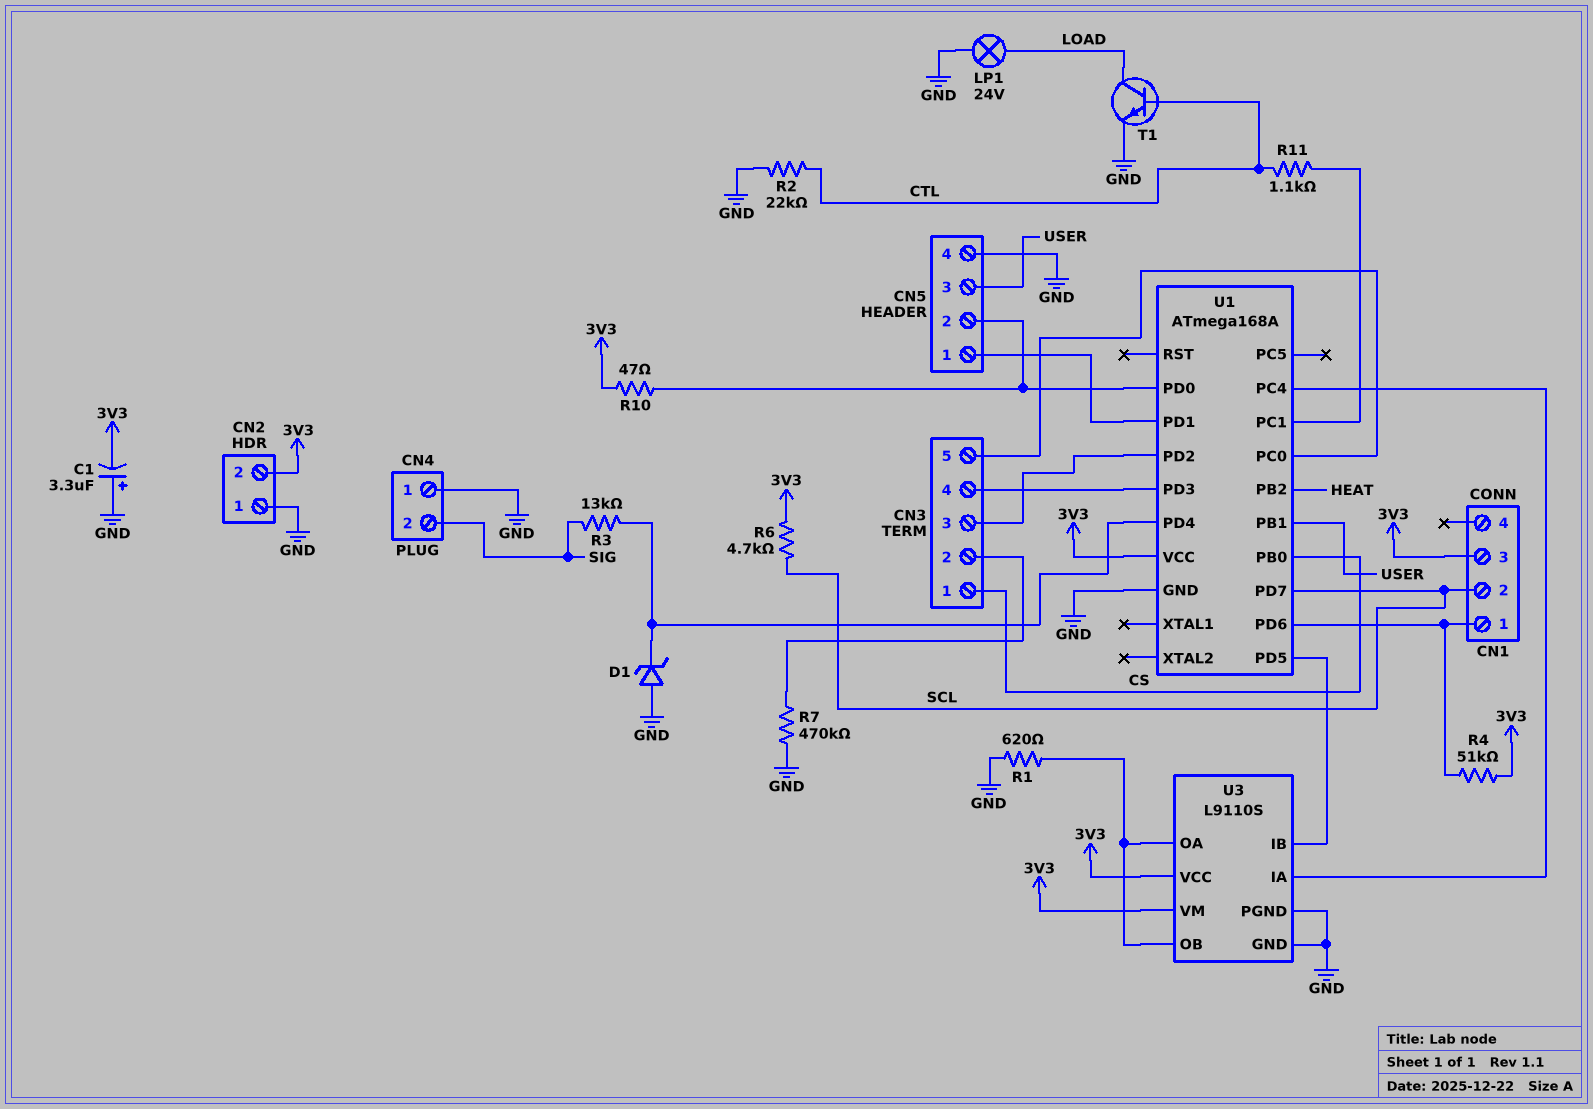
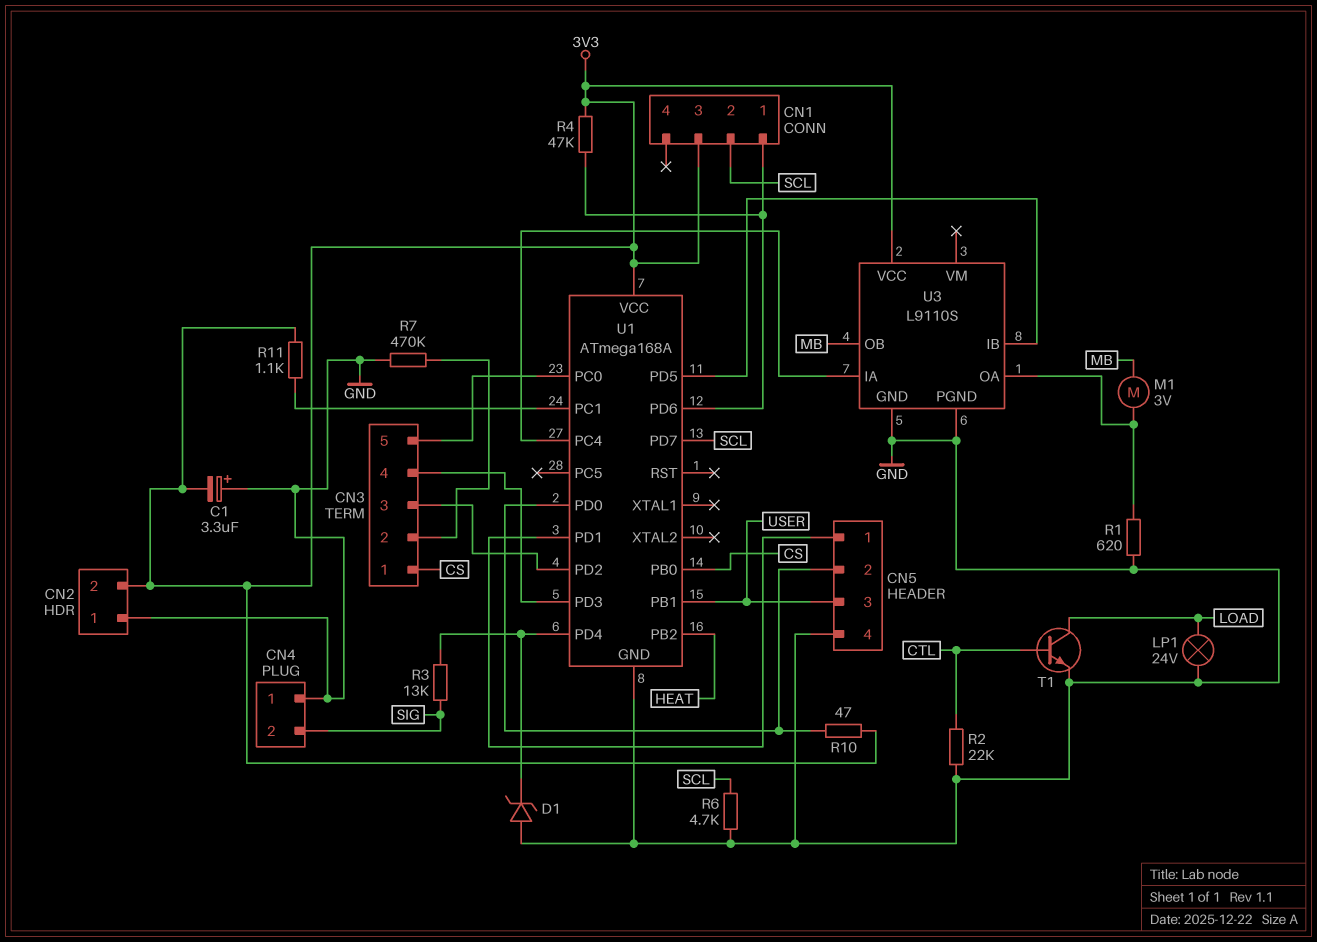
M1: none -> motor 3V (MB, U3/OA)
R4: 51k (3V3, CN1/1) -> 47k (3V3, CN1/1)
R6: 4.7k (3V3, SCL) -> 4.7k (GND, SCL)
R11: 1.1k (CTL, U1/PC1) -> 1.1k (3V3, U1/PC1)
U3 pin OB: U3/OA -> MB
U3 pin VM: 3V3 -> none

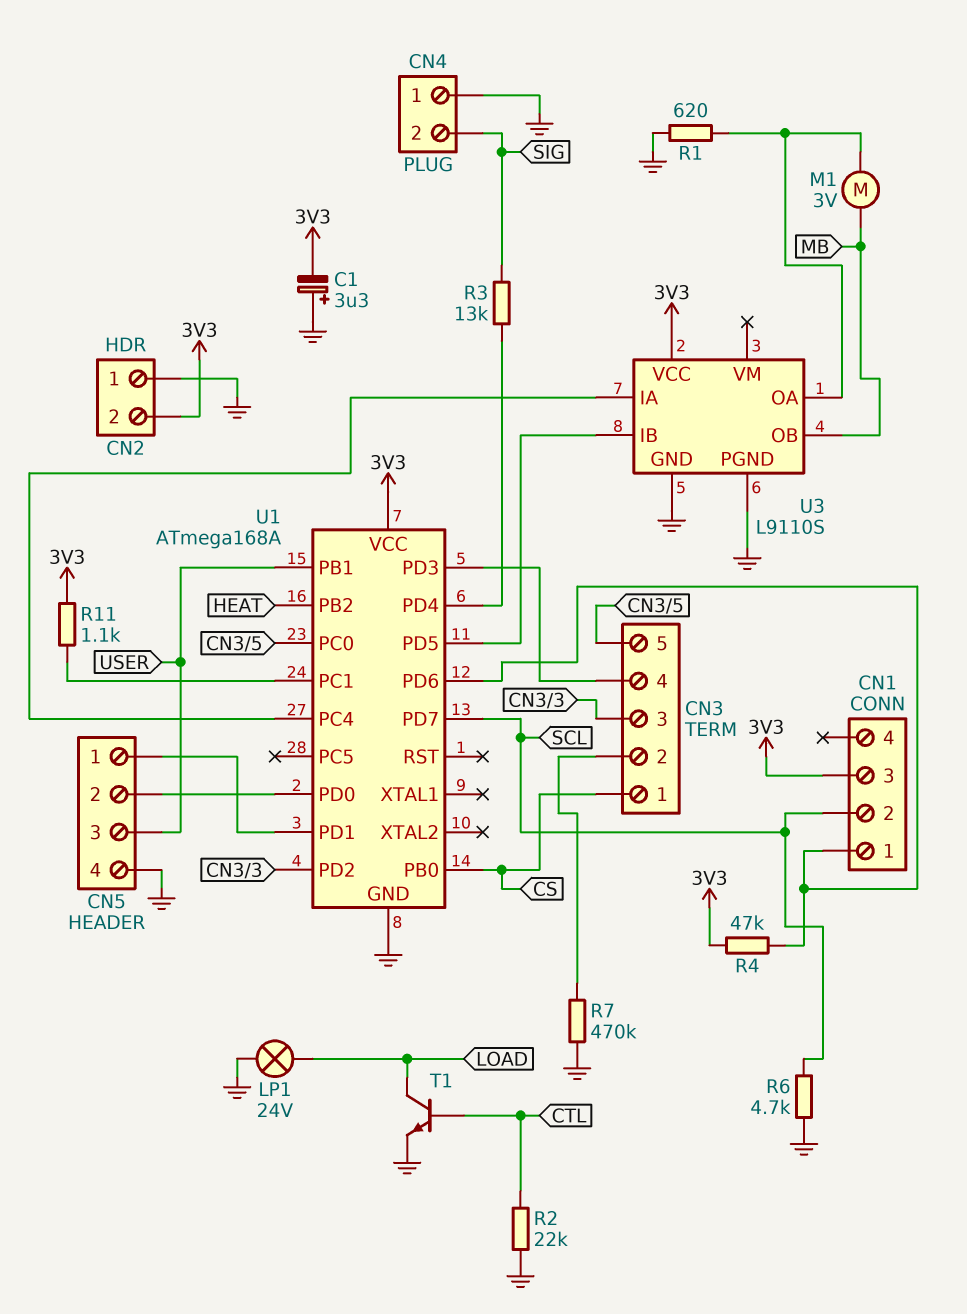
D1: zener (A GND, K U1/PD4) -> none
R10: 47 (3V3, CN5/2) -> none

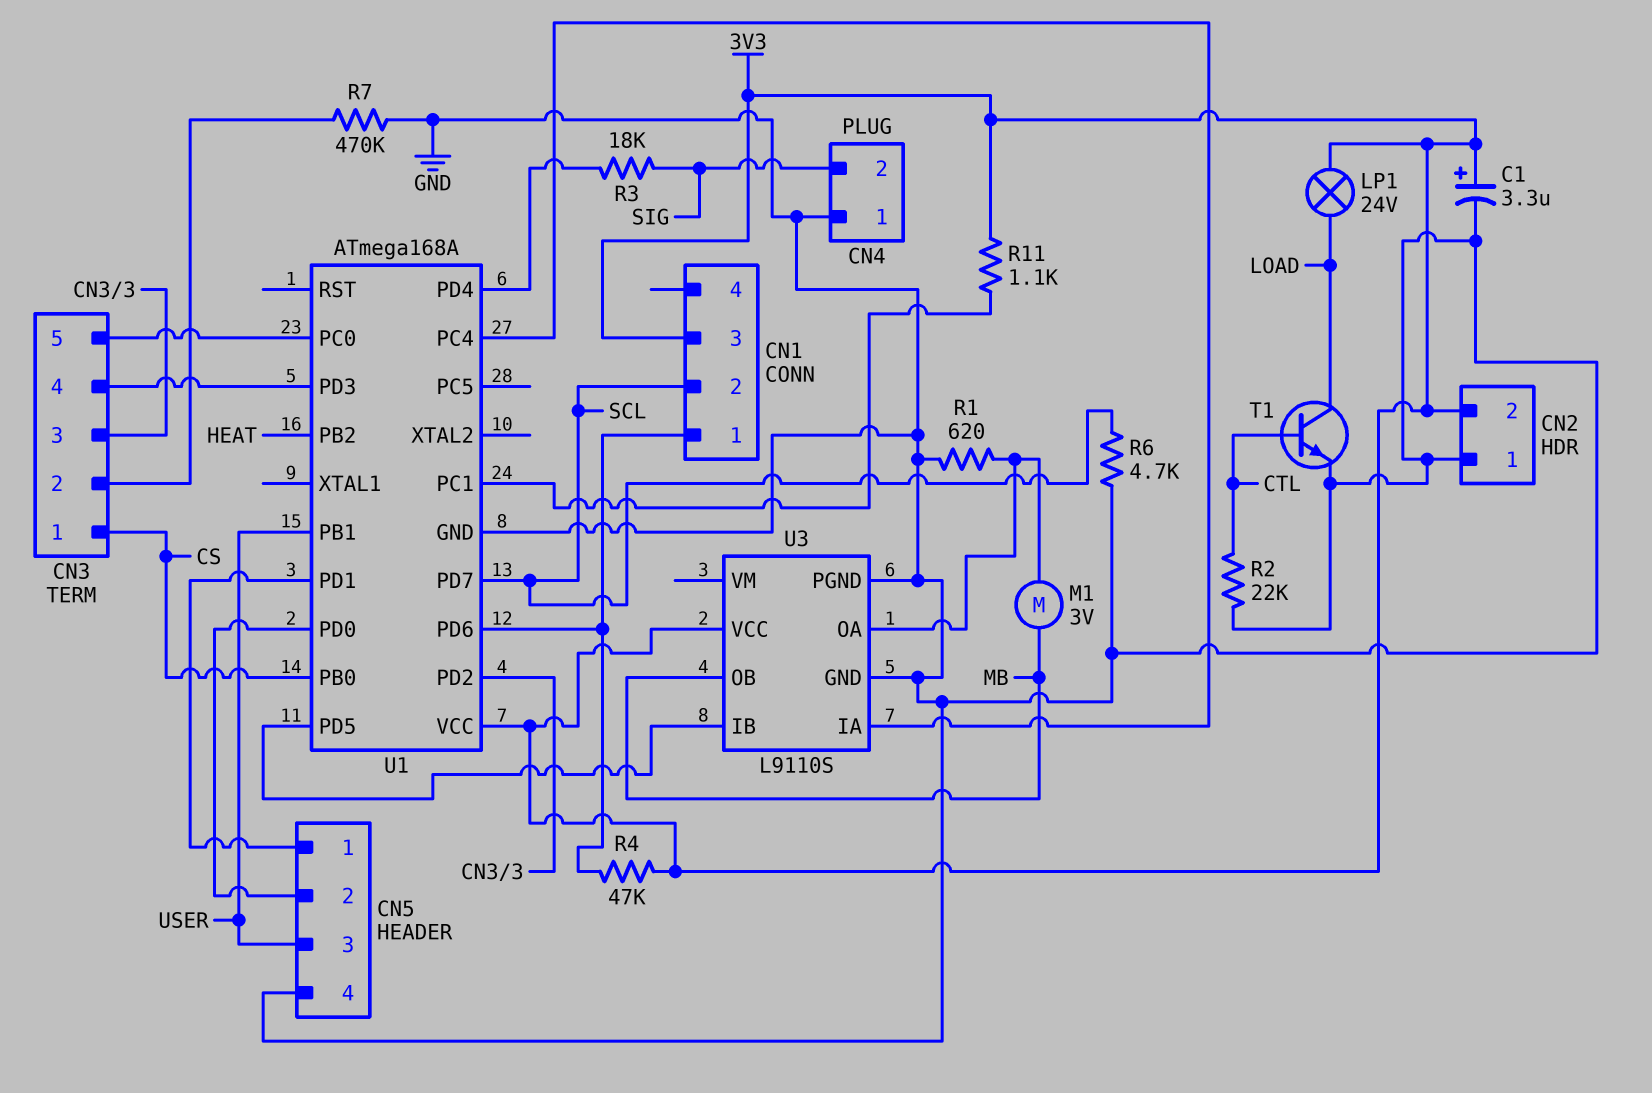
C1: 3.3uF (plus GND, minus 3V3) -> 3.3uF (plus 3V3, minus GND)
LP1: lamp 24V (GND, LOAD) -> lamp 24V (3V3, LOAD)
R3: 13k (SIG, U1/PD4) -> 18k (SIG, U1/PD4)

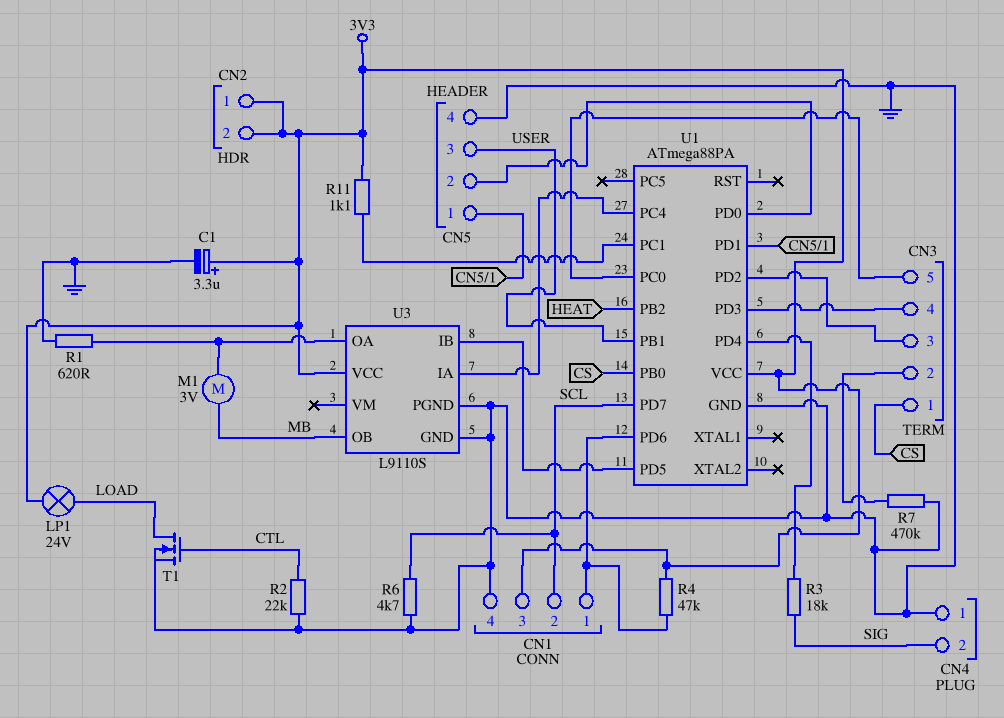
CN1 pin 4: none -> GND
CN2 pin 1: GND -> 3V3
T1: NPN (B CTL, C LOAD, E GND) -> NMOS (G CTL, D LOAD, S GND)
U1: ATmega168A -> ATmega88PA

